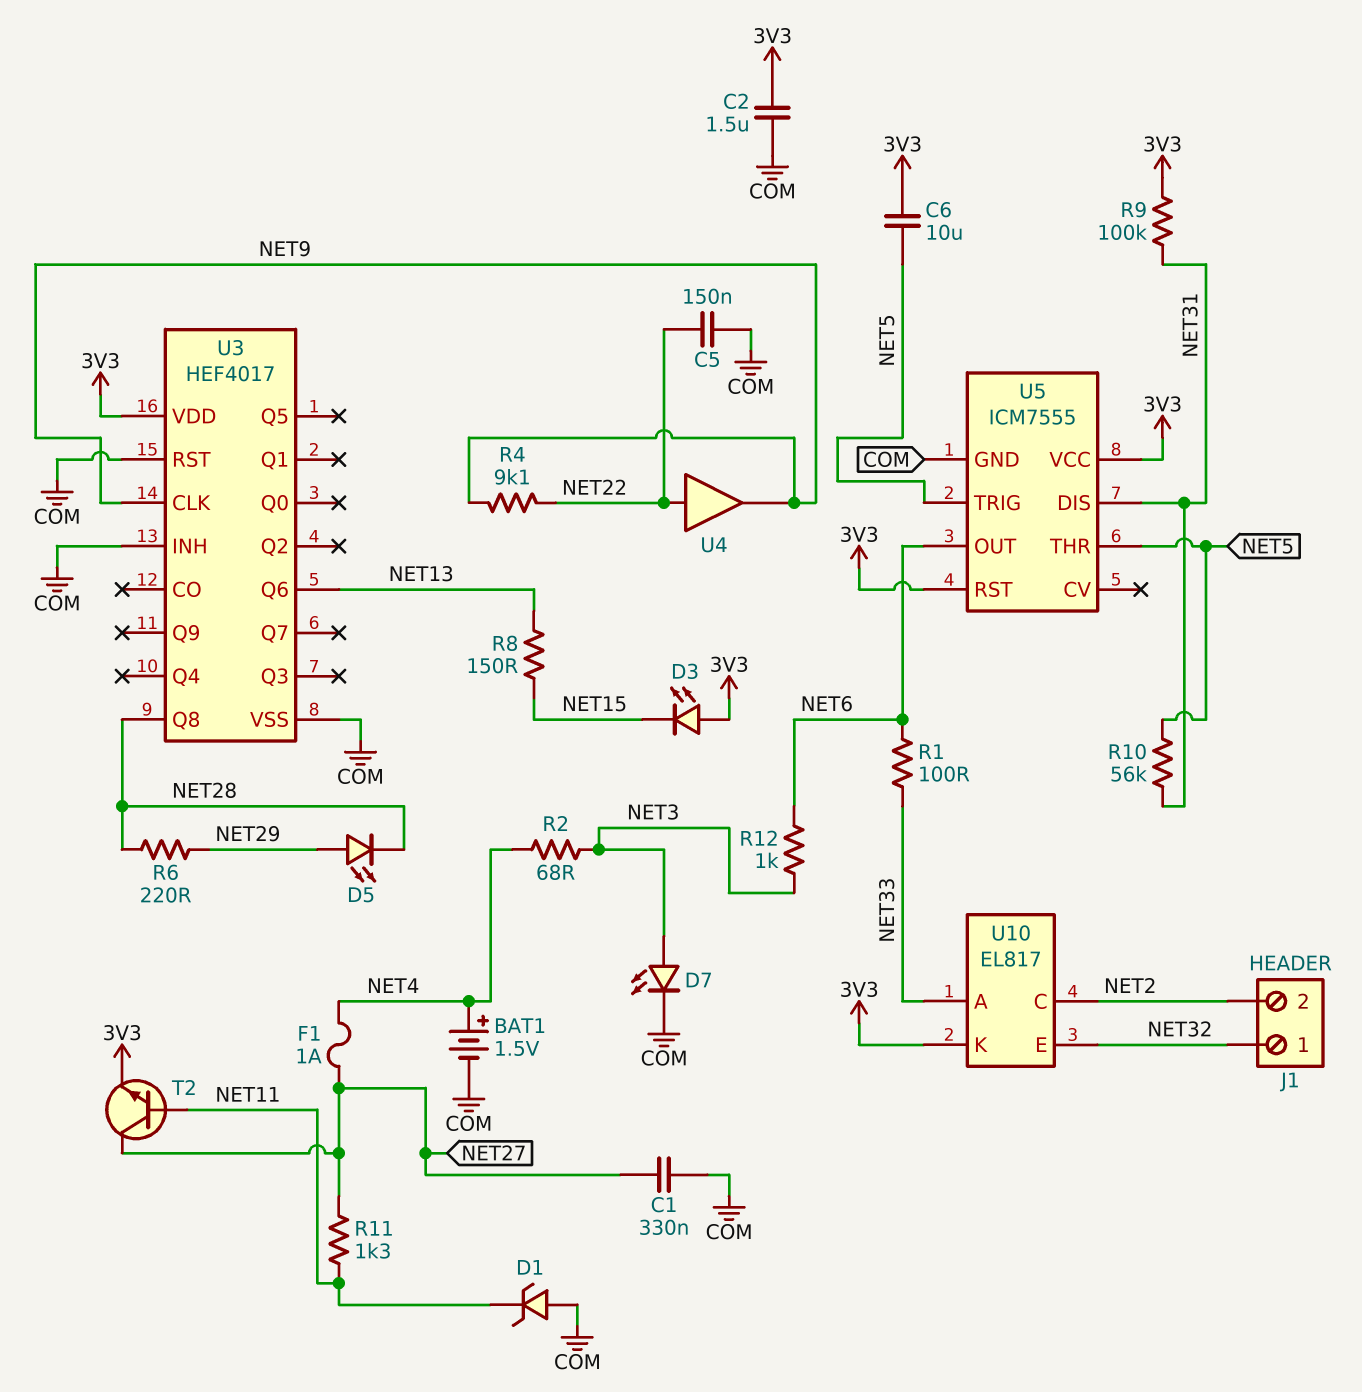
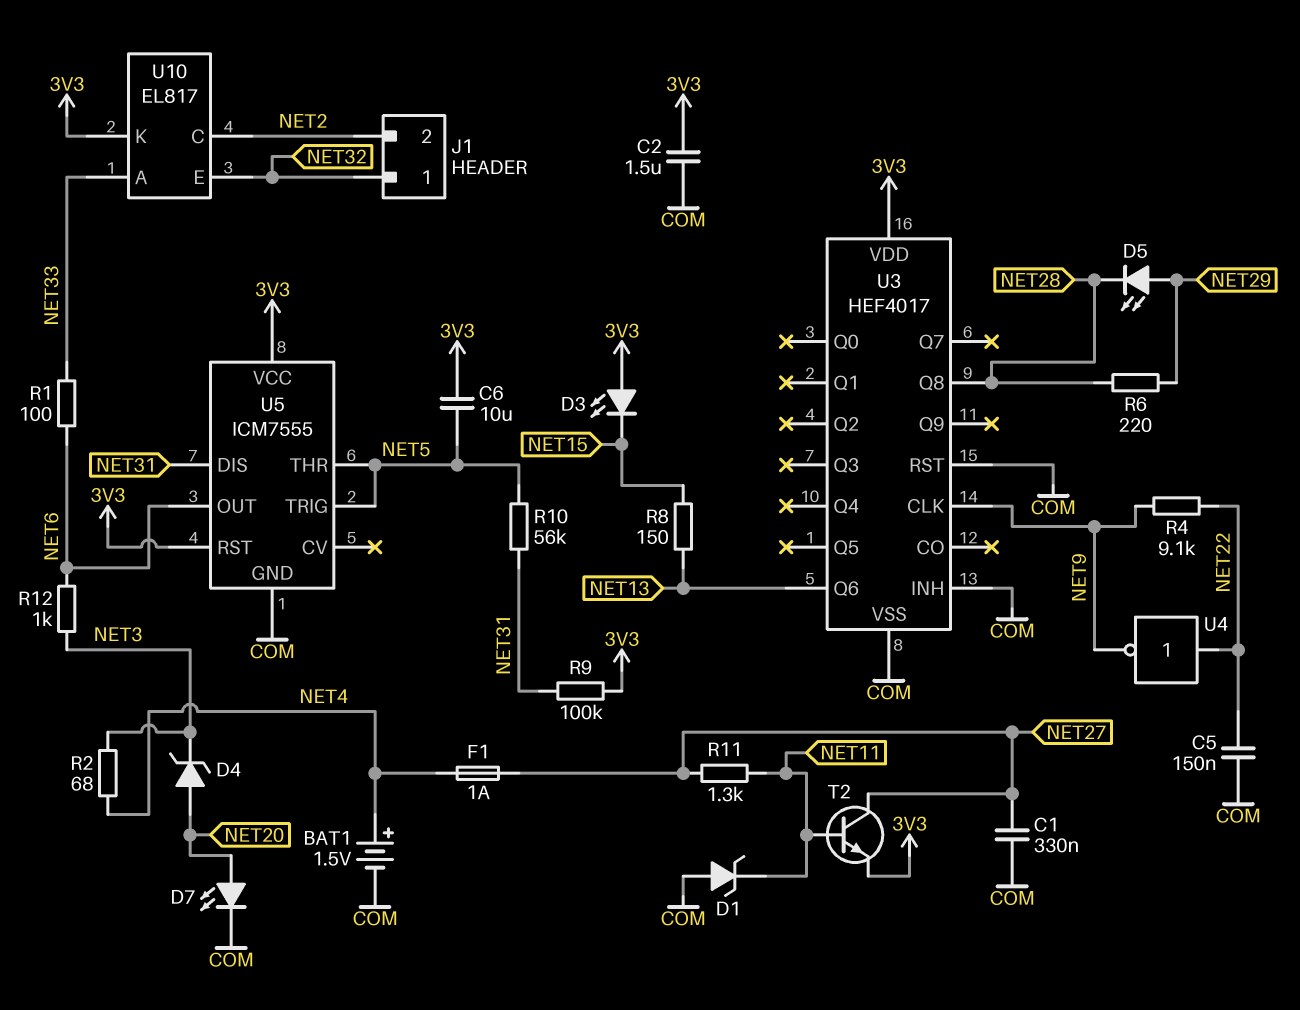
D4: none -> zener (A NET20, K NET3)
D7: LED (A NET3, K COM) -> LED (A NET20, K COM)
U4: buffer (in NET22, out NET9) -> NOT (in NET22, out NET9)

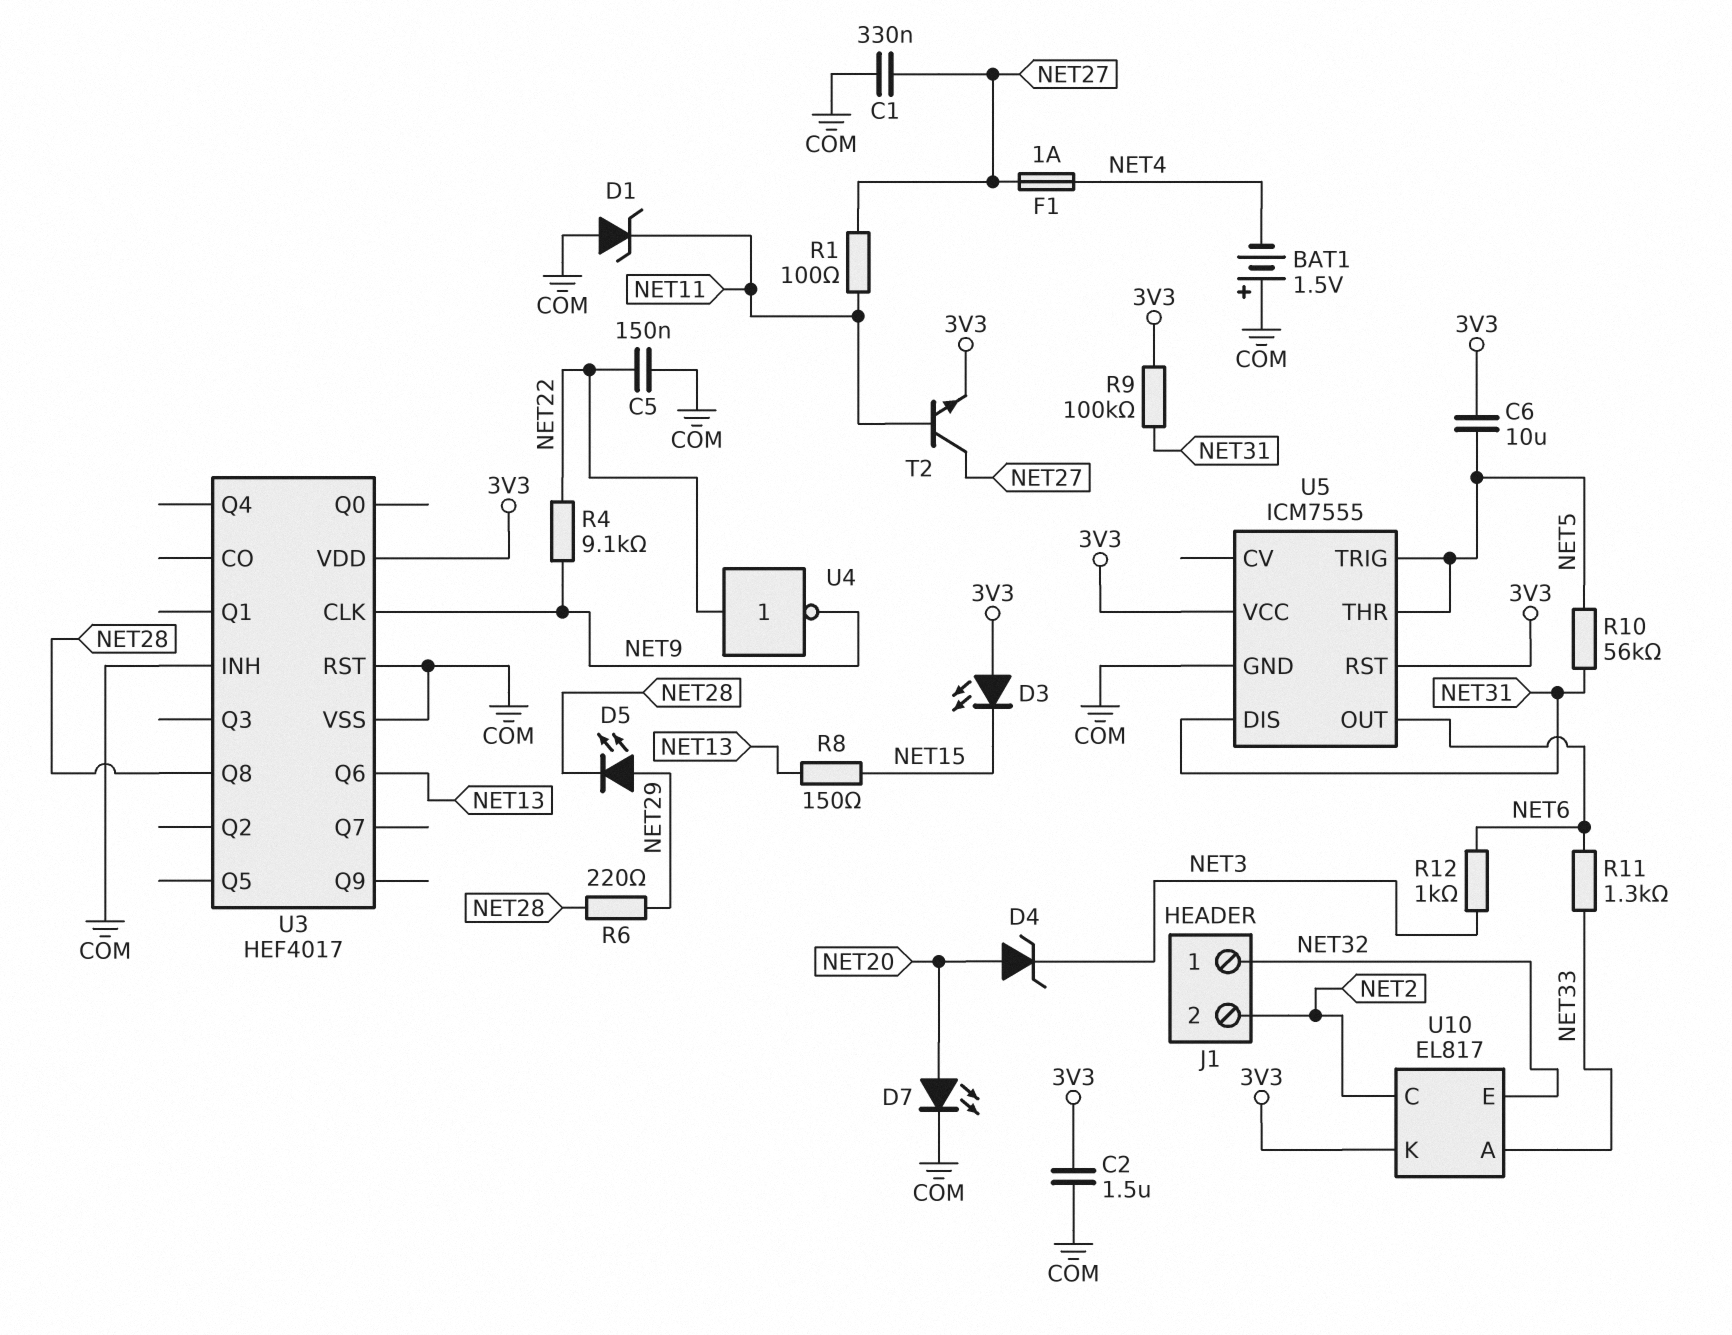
BAT1: 1.5V (plus NET4, minus COM) -> 1.5V (plus COM, minus NET4)
R1: 100 (NET6, NET33) -> 100 (NET11, NET27)
R2: 68 (NET3, NET4) -> none
R11: 1.3k (NET11, NET27) -> 1.3k (NET6, NET33)

